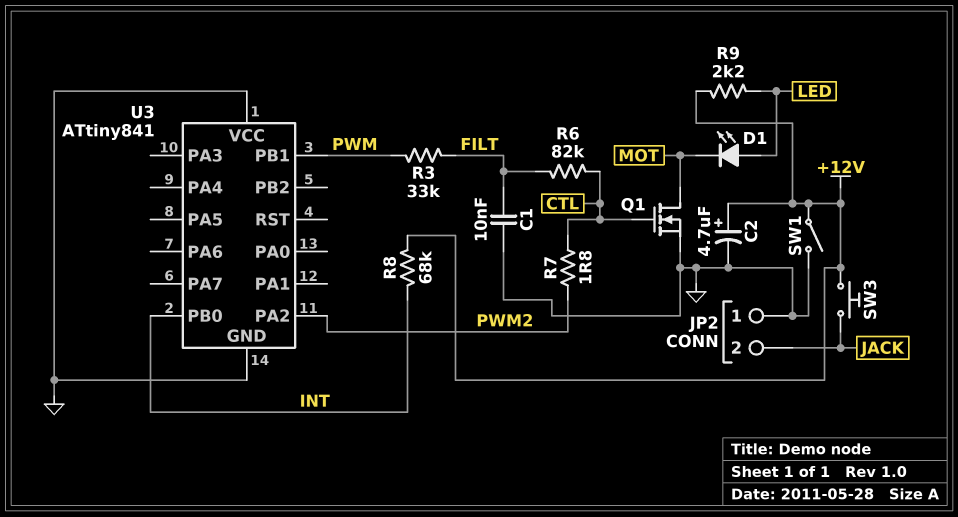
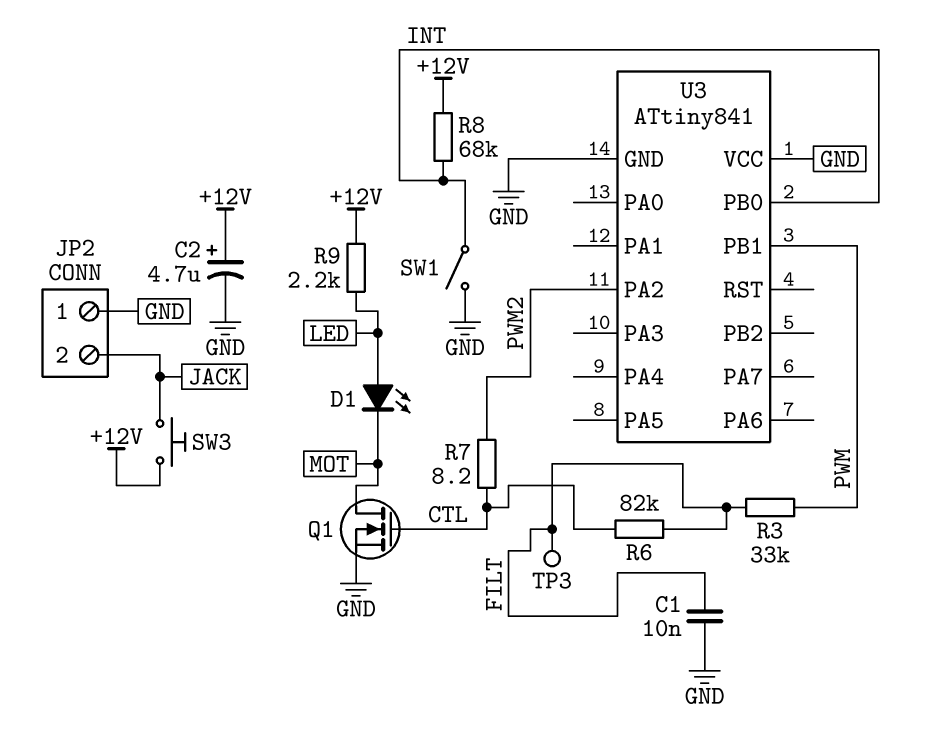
R7: 1.8 (CTL, PWM2) -> 8.2 (CTL, PWM2)
SW1: switch (+12V, GND) -> switch (GND, INT)
TP3: none -> test point (FILT)

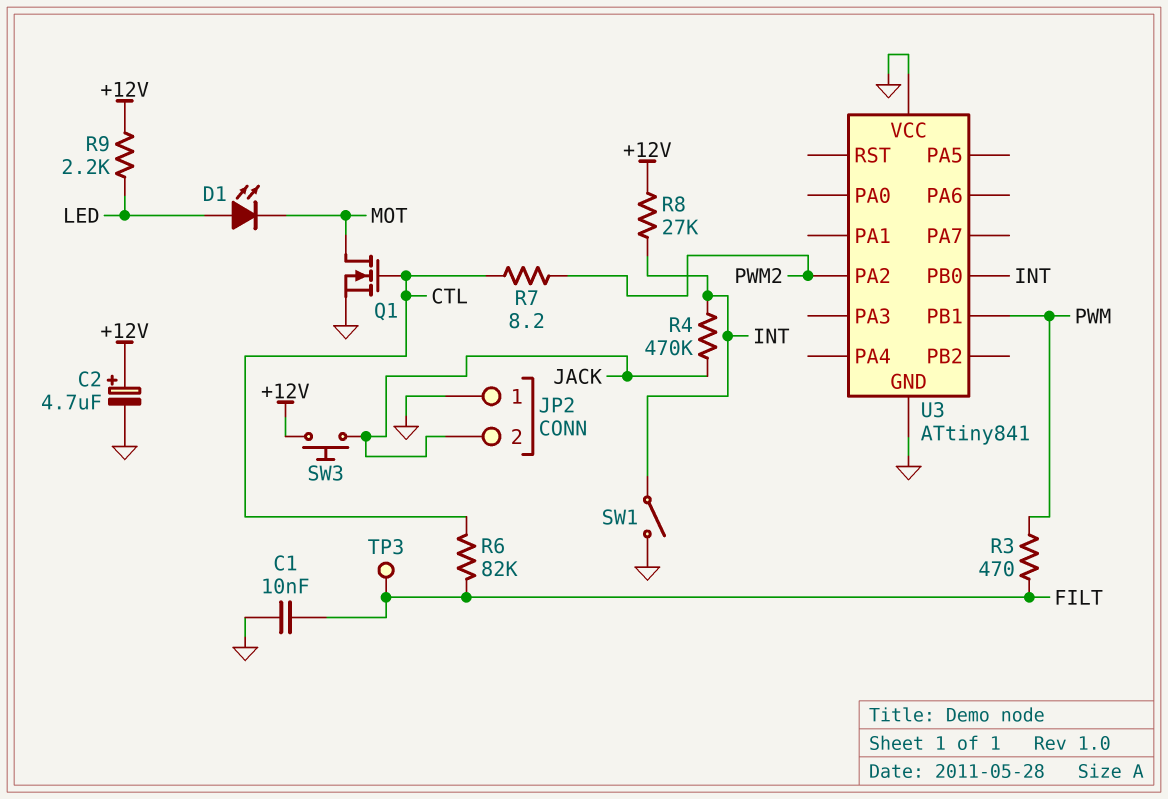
R3: 33k (FILT, PWM) -> 470 (FILT, PWM)
R4: none -> 470k (INT, JACK)
R8: 68k (+12V, INT) -> 27k (+12V, INT)

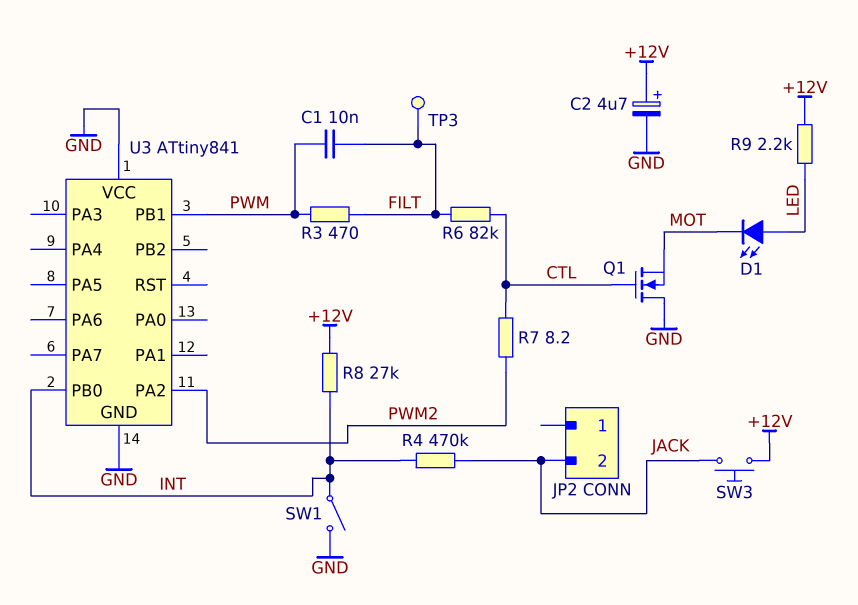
C1: 10nF (FILT, GND) -> 10nF (FILT, PWM)
JP2 pin 1: GND -> none
Q1: NMOS (G CTL, D MOT, S GND) -> NMOS (G CTL, D GND, S MOT)

